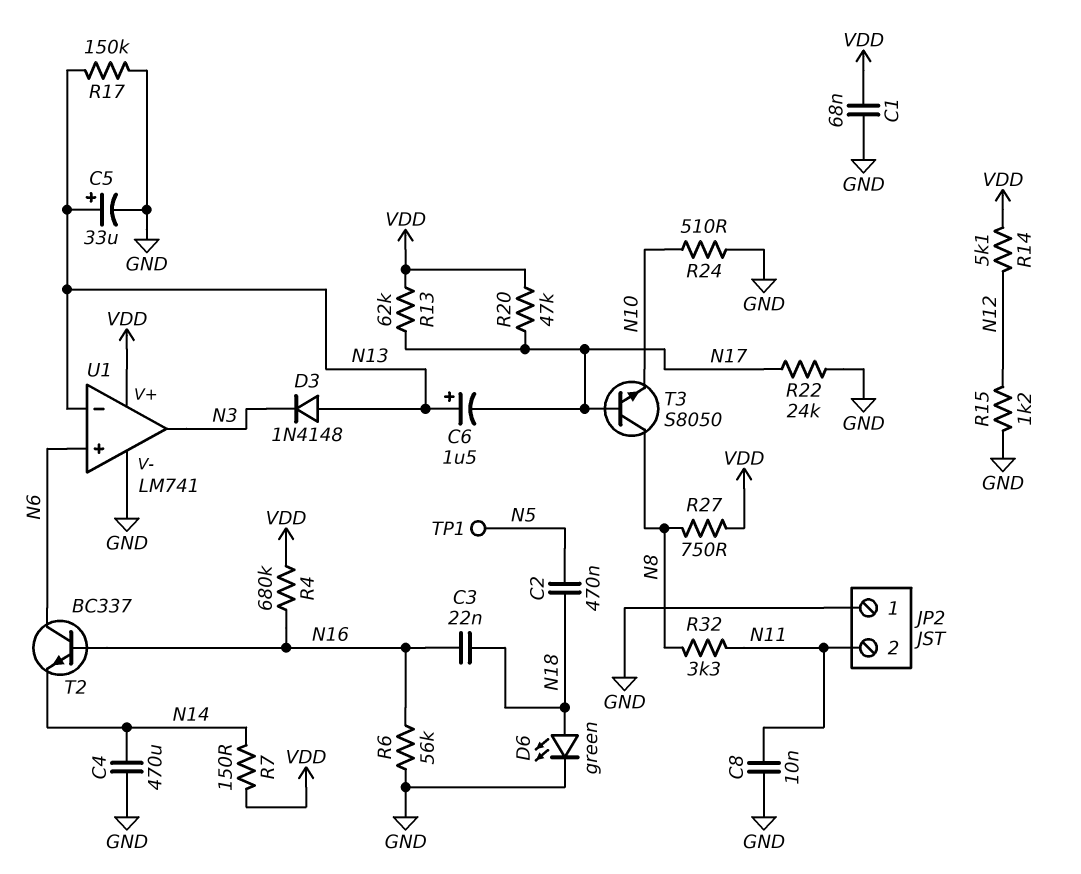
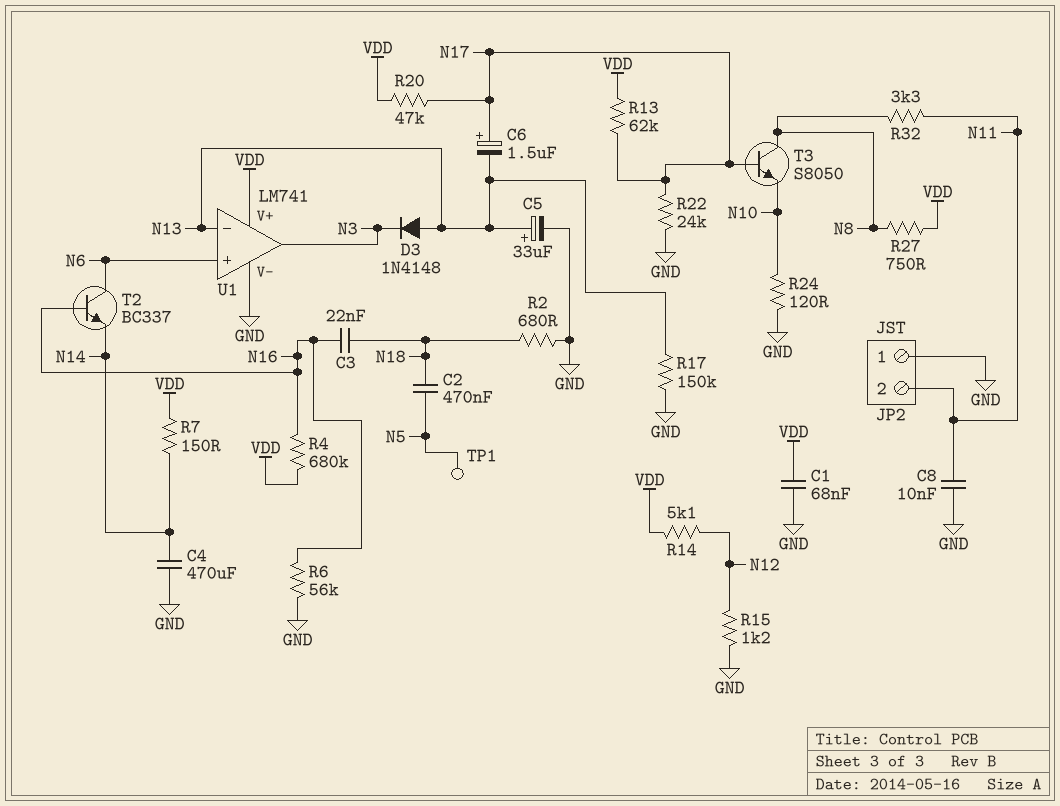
C6: 1.5uF (plus N13, minus N17) -> 1.5uF (plus N17, minus N13)
D6: LED green (A N18, K GND) -> none
R2: none -> 680 (GND, N18)
R24: 510 (GND, N10) -> 120 (GND, N10)

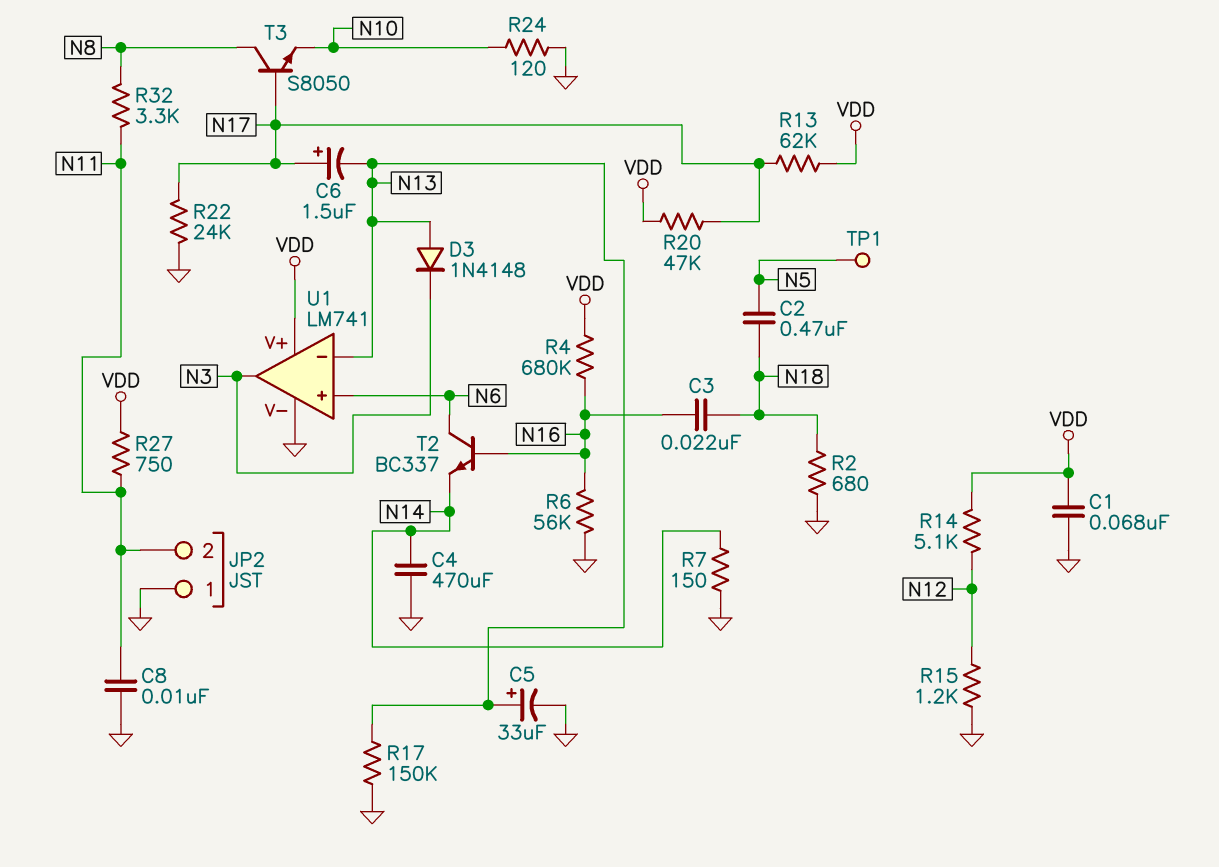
R7: 150 (N14, VDD) -> 150 (GND, N14)
R27: 750 (N8, VDD) -> 750 (N11, VDD)

